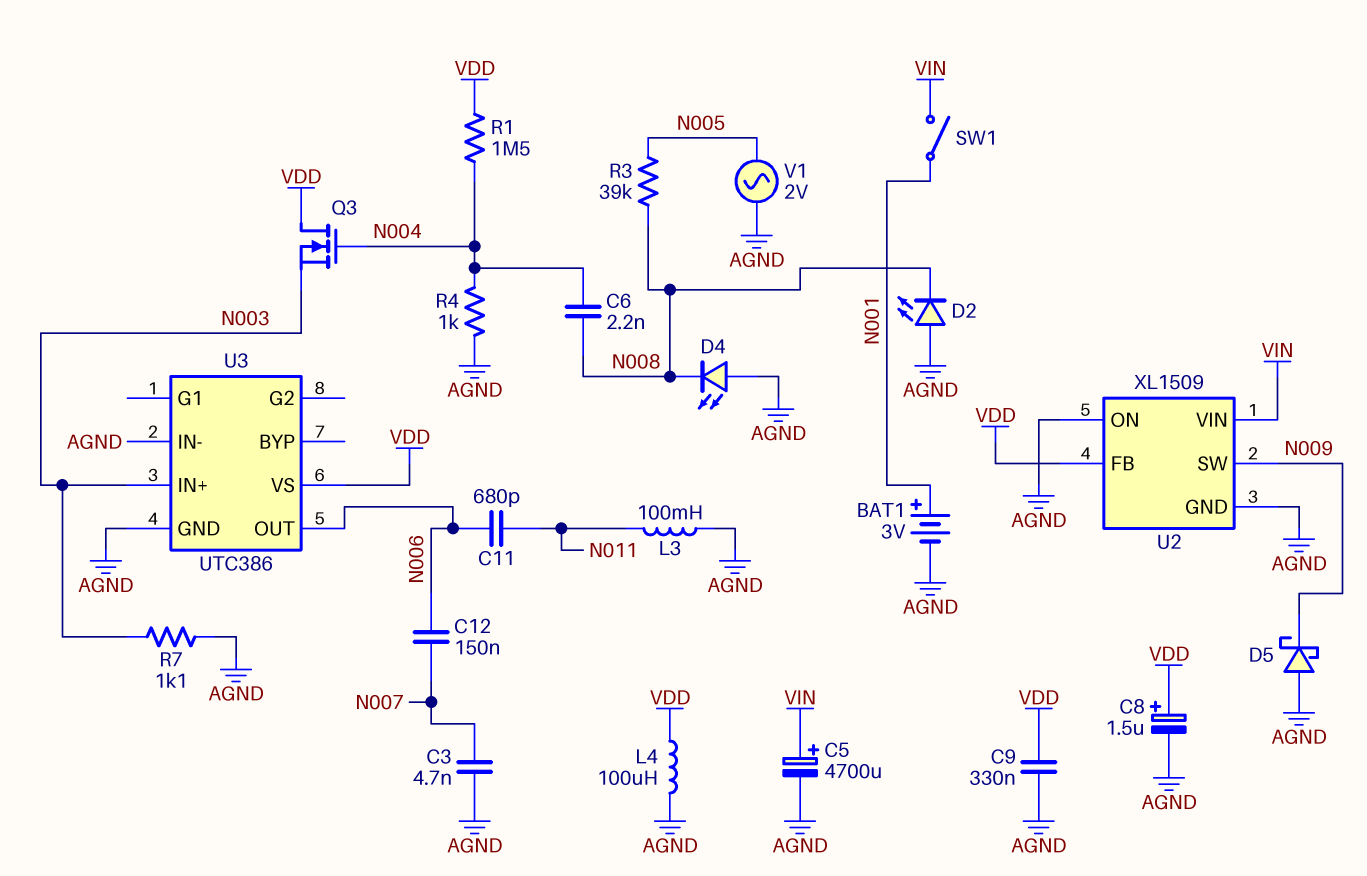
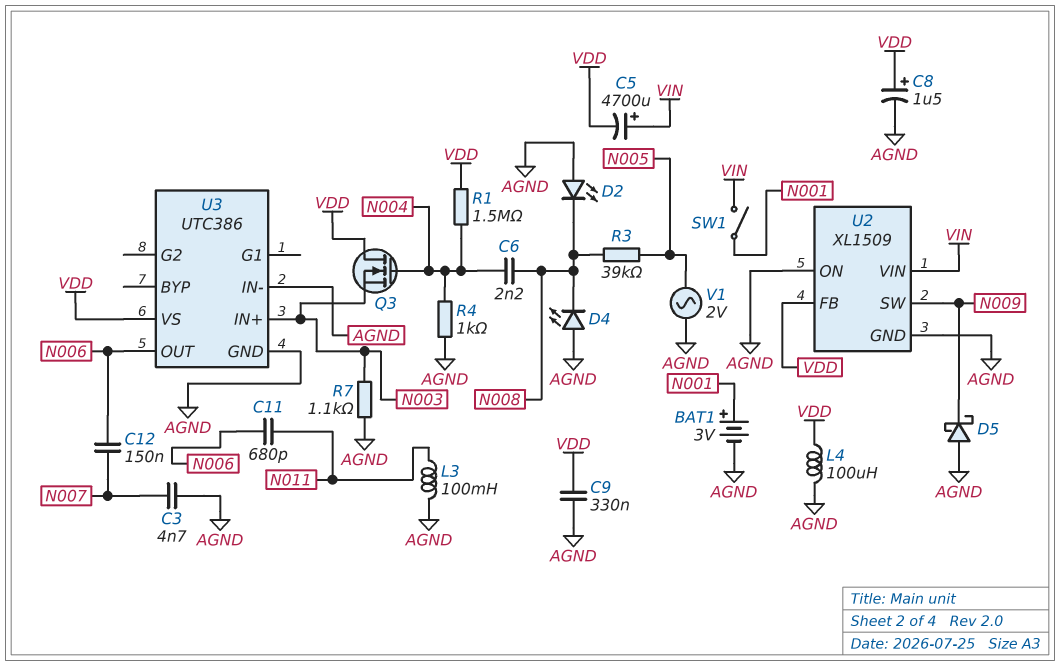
C5: 4700uF (plus VIN, minus AGND) -> 4700uF (plus VIN, minus VDD)

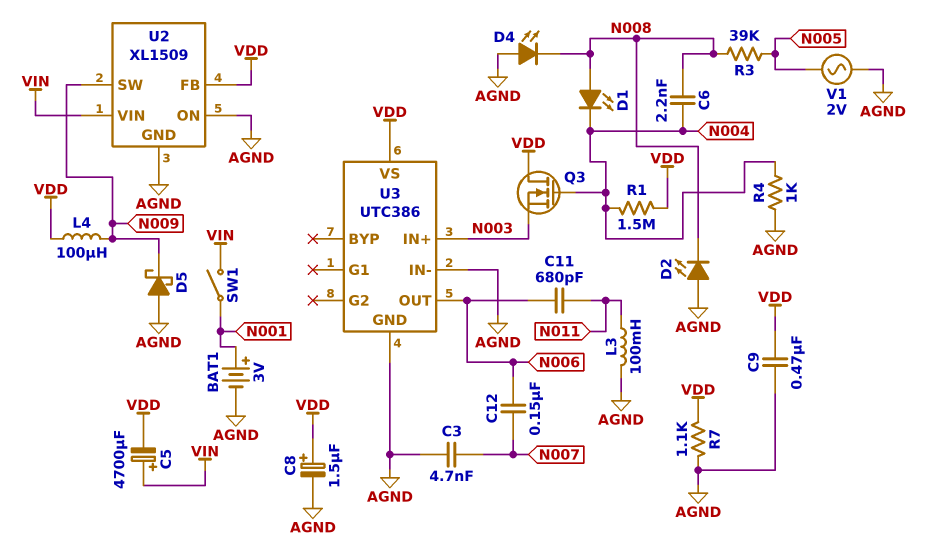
C9: 330nF (AGND, VDD) -> 470nF (AGND, VDD)
D1: none -> LED (A N008, K N004)
L4: 100uH (AGND, VDD) -> 100uH (N009, VDD)
R7: 1.1k (AGND, N003) -> 1.1k (AGND, VDD)

